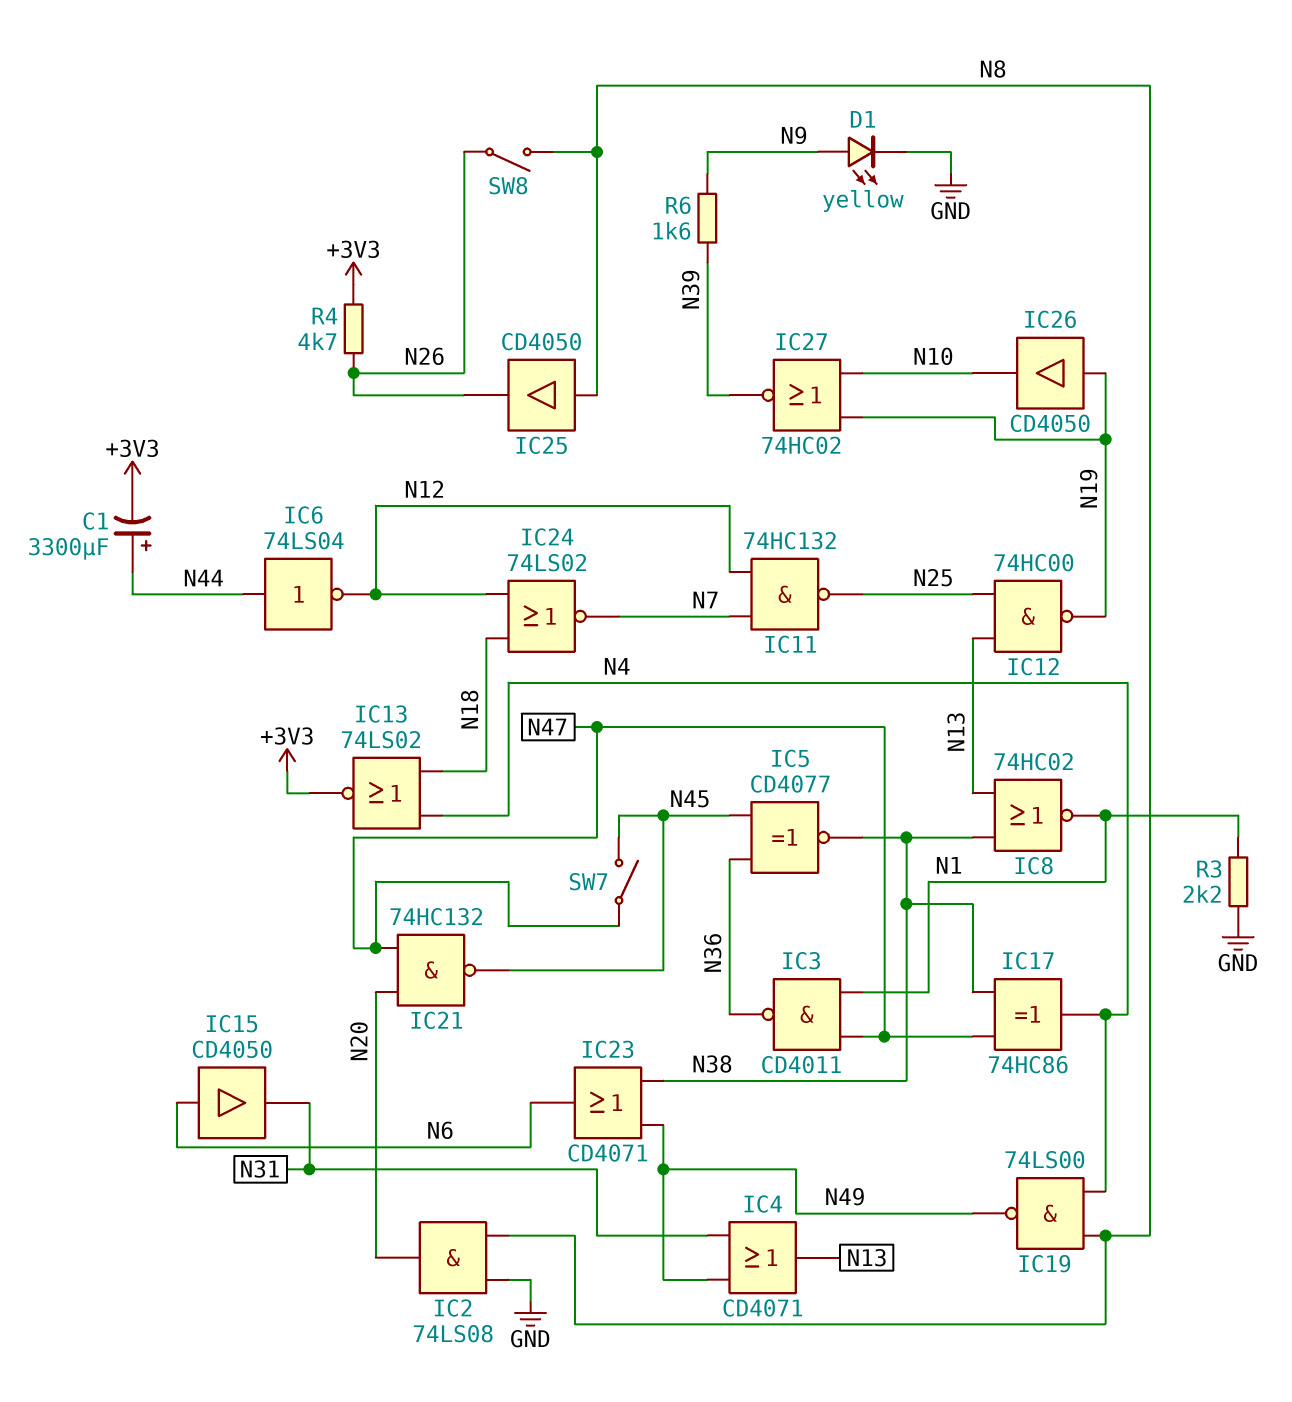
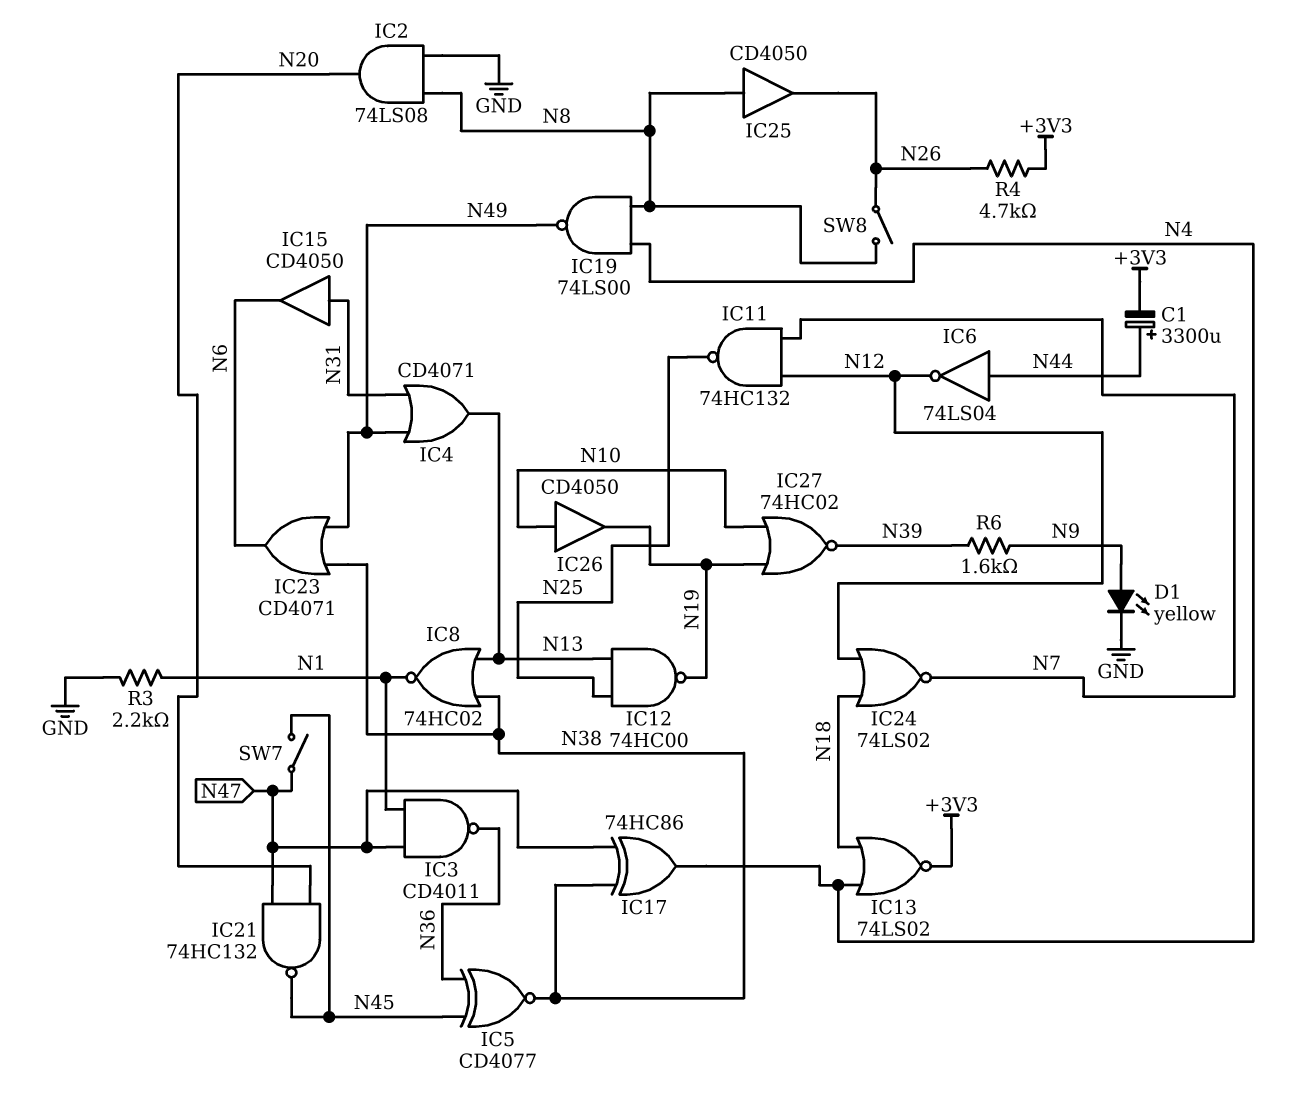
IC15: buffer CD4050 (in N6, out N31) -> buffer CD4050 (in N31, out N6)
IC26: buffer CD4050 (in N19, out N10) -> buffer CD4050 (in N10, out N19)

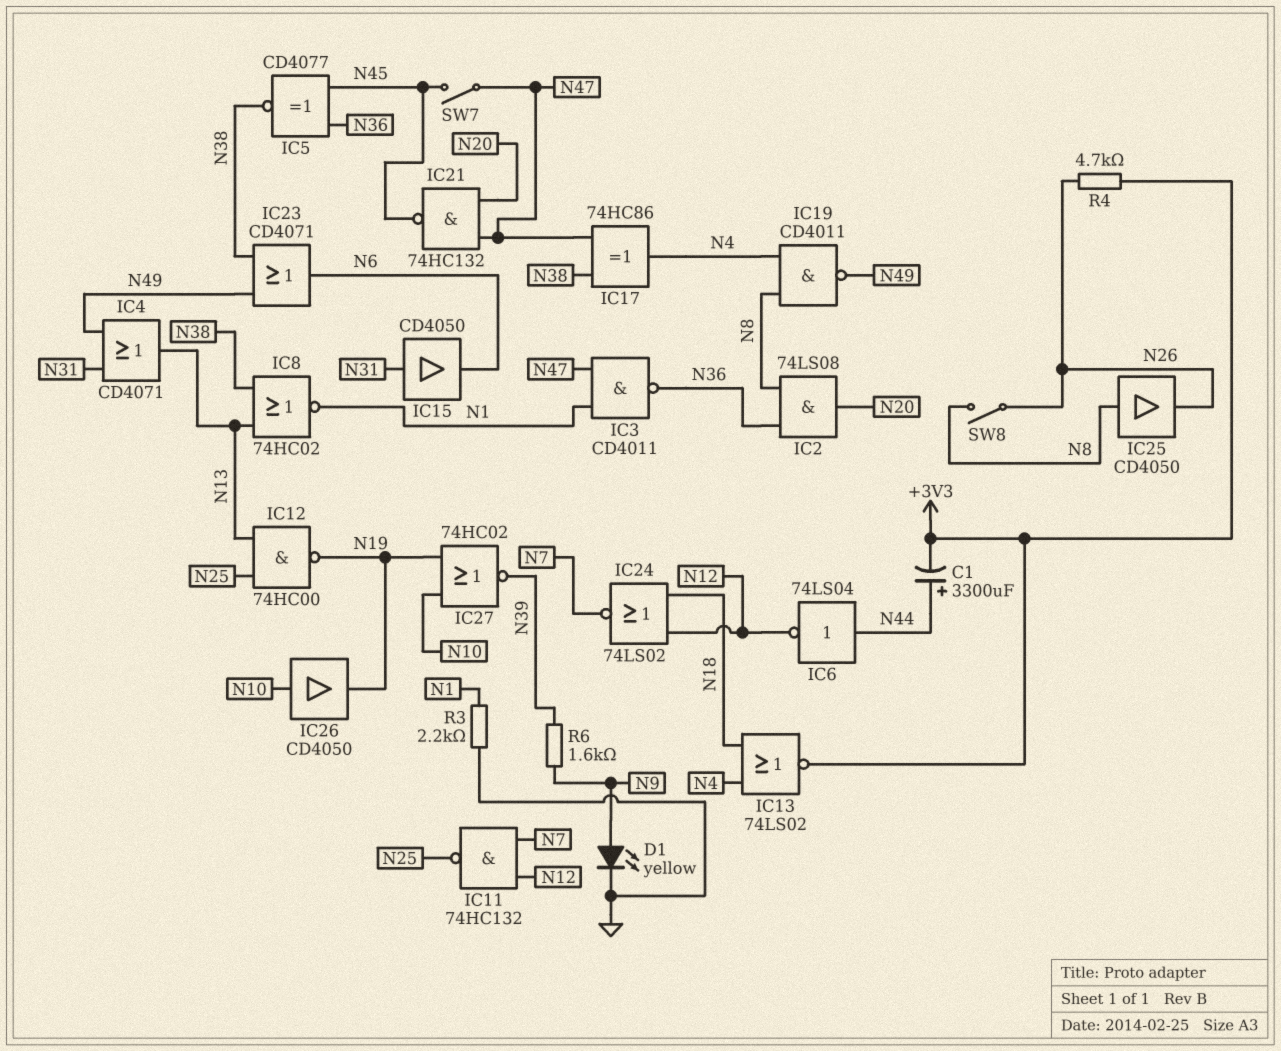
IC2: AND 74LS08 (in GND, in N8, out N20) -> AND 74LS08 (in N8, in N36, out N20)
IC19: NAND 74LS00 (in N4, in N8, out N49) -> NAND CD4011 (in N4, in N8, out N49)

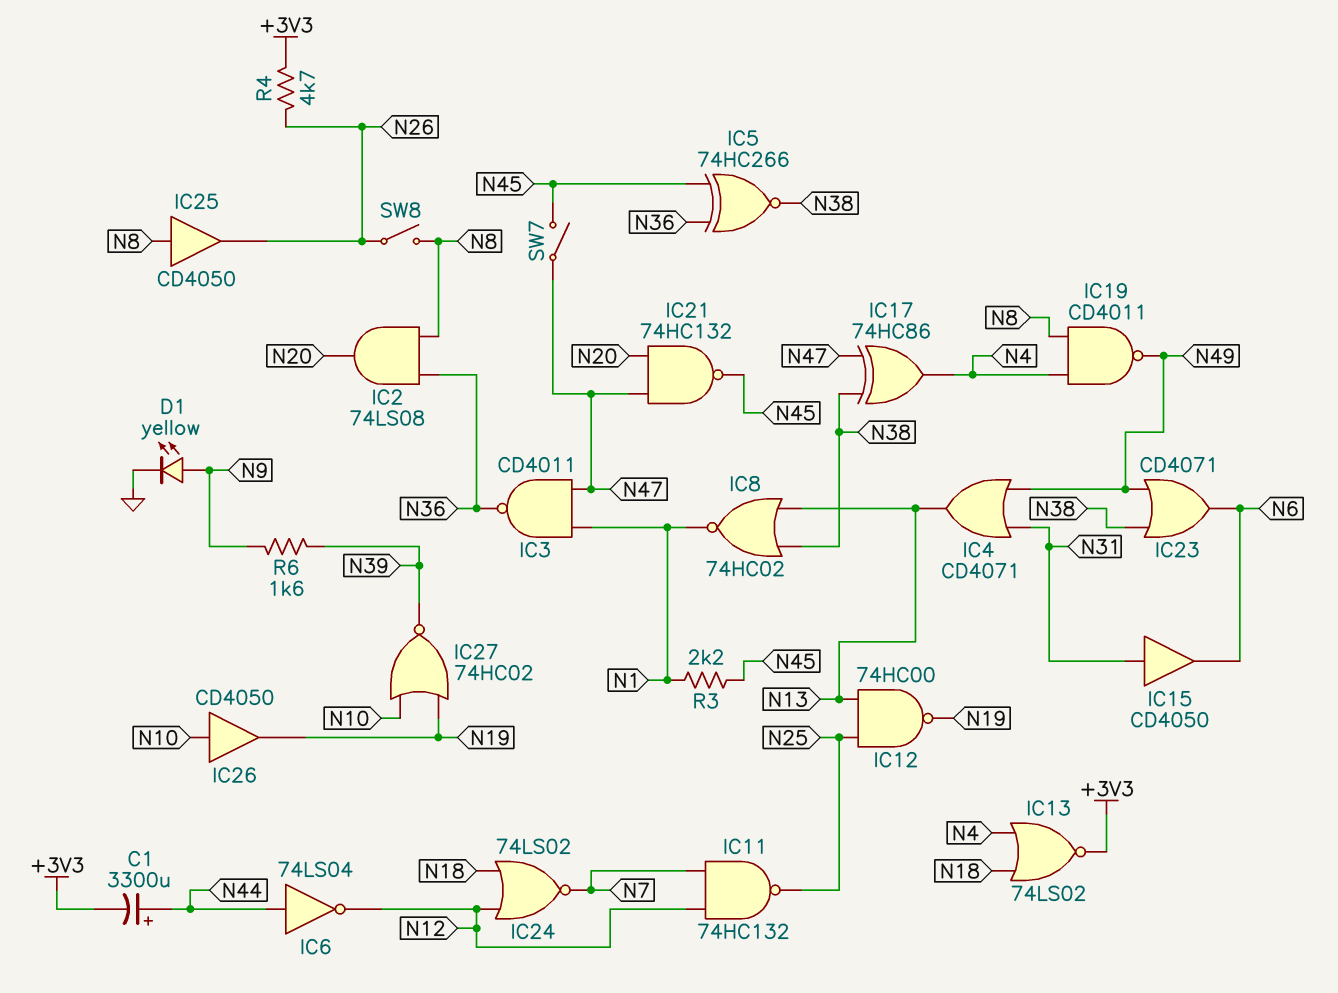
IC5: XNOR CD4077 (in N36, in N45, out N38) -> XNOR 74HC266 (in N36, in N45, out N38)
R3: 2.2k (GND, N1) -> 2.2k (N1, N45)

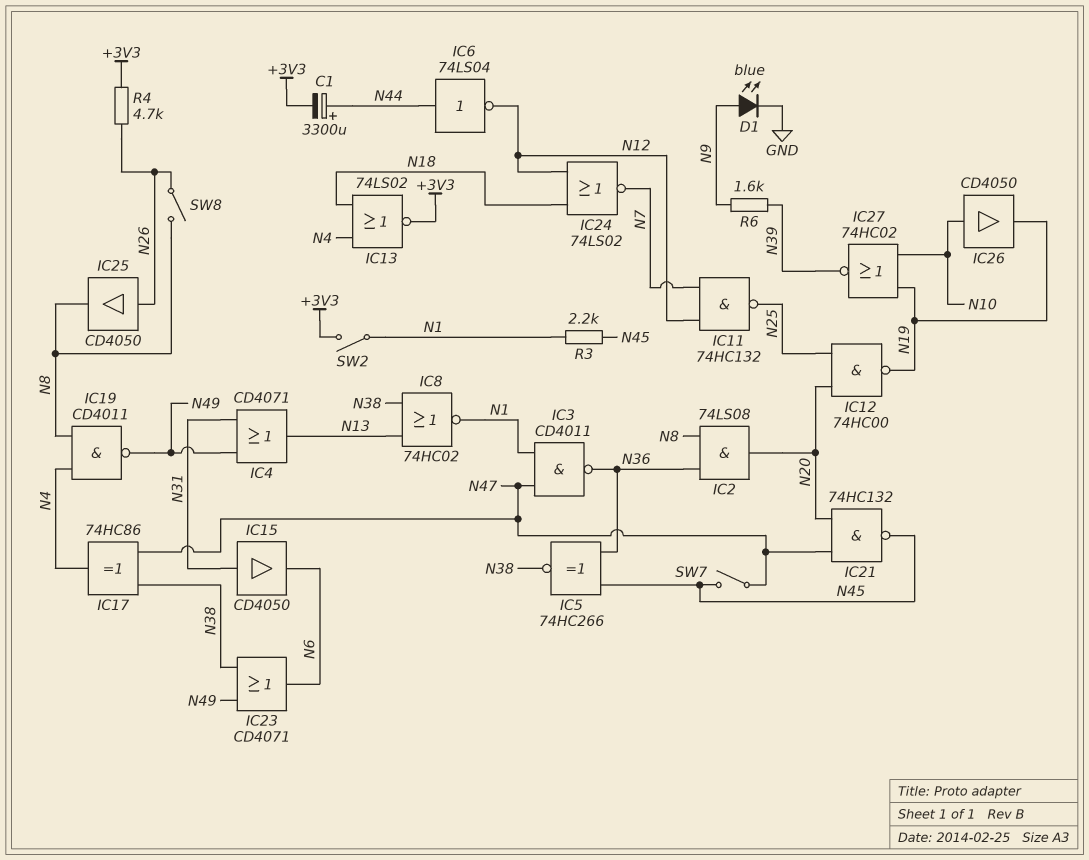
D1: LED yellow (A N9, K GND) -> LED blue (A N9, K GND)
IC12: NAND 74HC00 (in N13, in N25, out N19) -> NAND 74HC00 (in N20, in N25, out N19)
IC25: buffer CD4050 (in N8, out N26) -> buffer CD4050 (in N26, out N8)
SW2: none -> switch (+3V3, N1)

